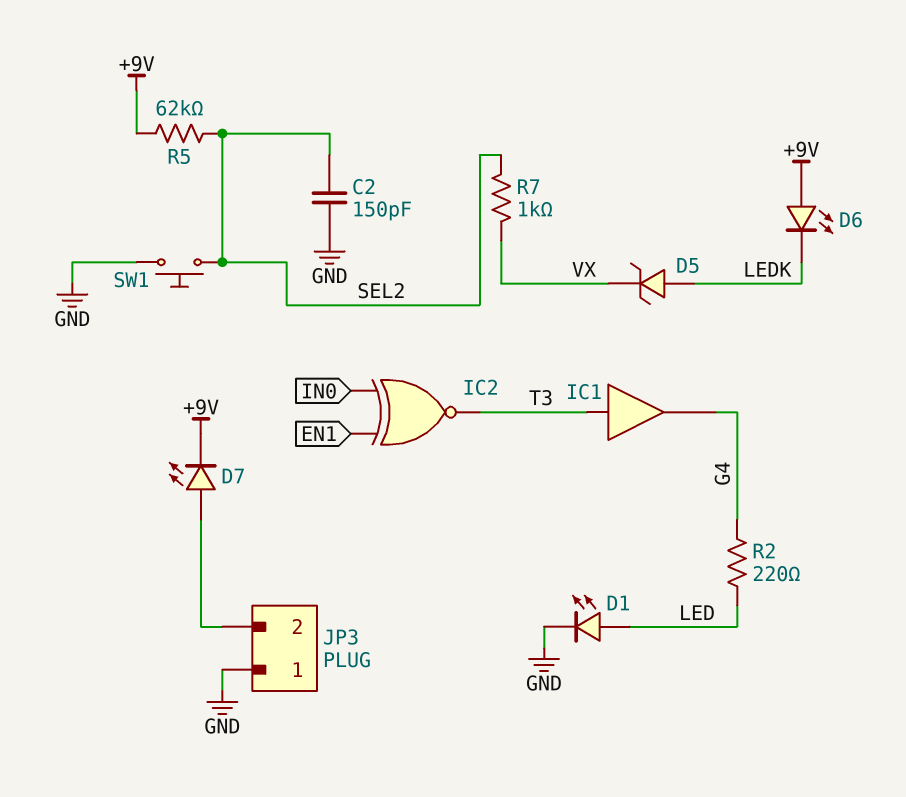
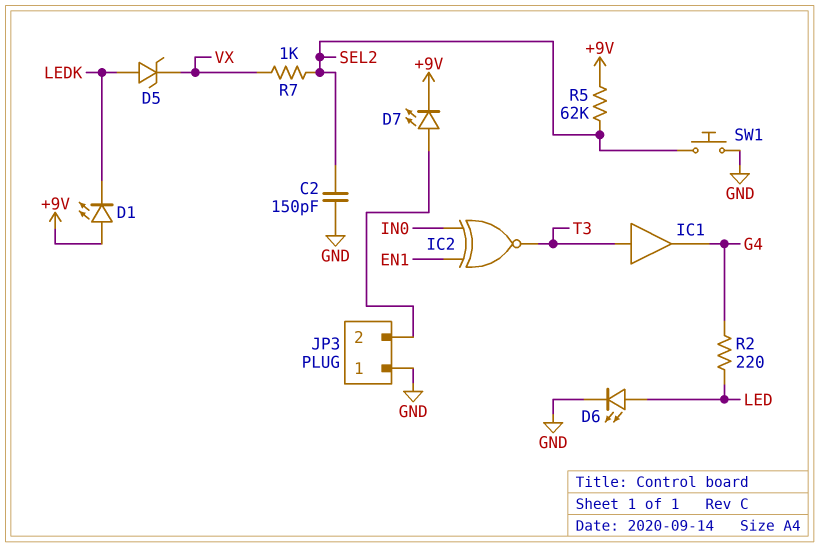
D1: LED (A LED, K GND) -> LED (A +9V, K LEDK)
D6: LED (A +9V, K LEDK) -> LED (A LED, K GND)

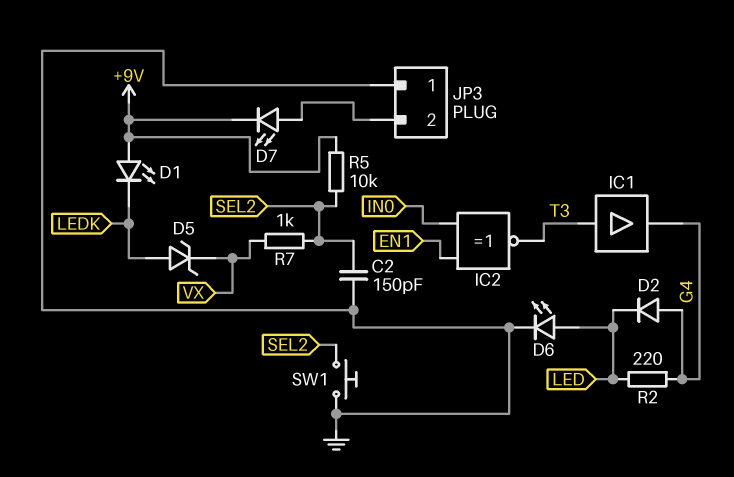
D2: none -> diode (A G4, K LED)
R5: 62k (+9V, SEL2) -> 10k (+9V, SEL2)

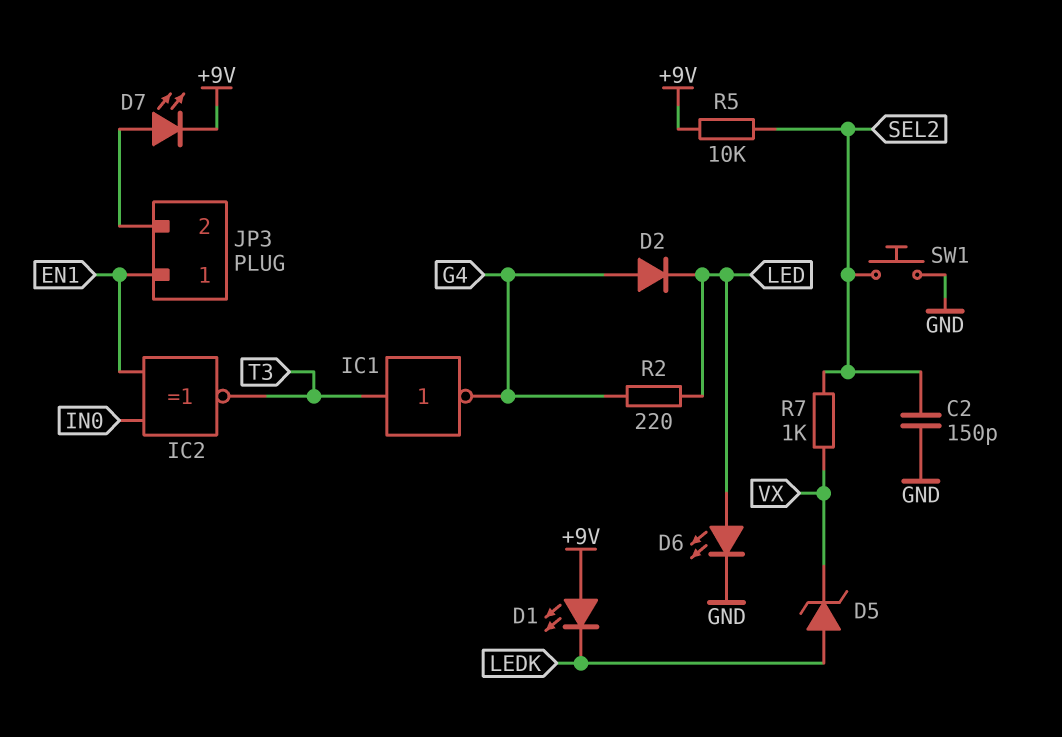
IC1: buffer (in T3, out G4) -> NOT (in T3, out G4)
JP3 pin 1: GND -> EN1

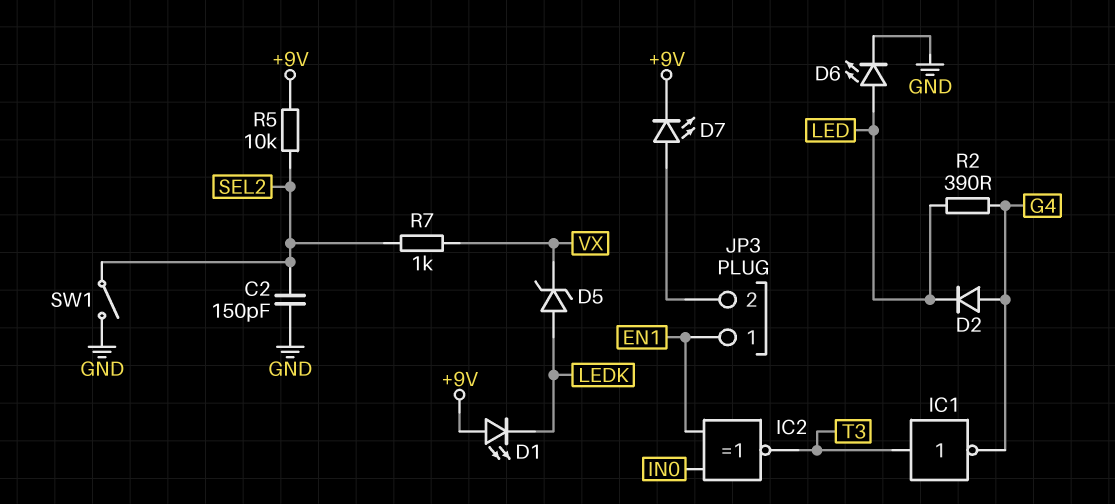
R2: 220 (G4, LED) -> 390 (G4, LED)
SW1: button (GND, SEL2) -> switch (GND, SEL2)

